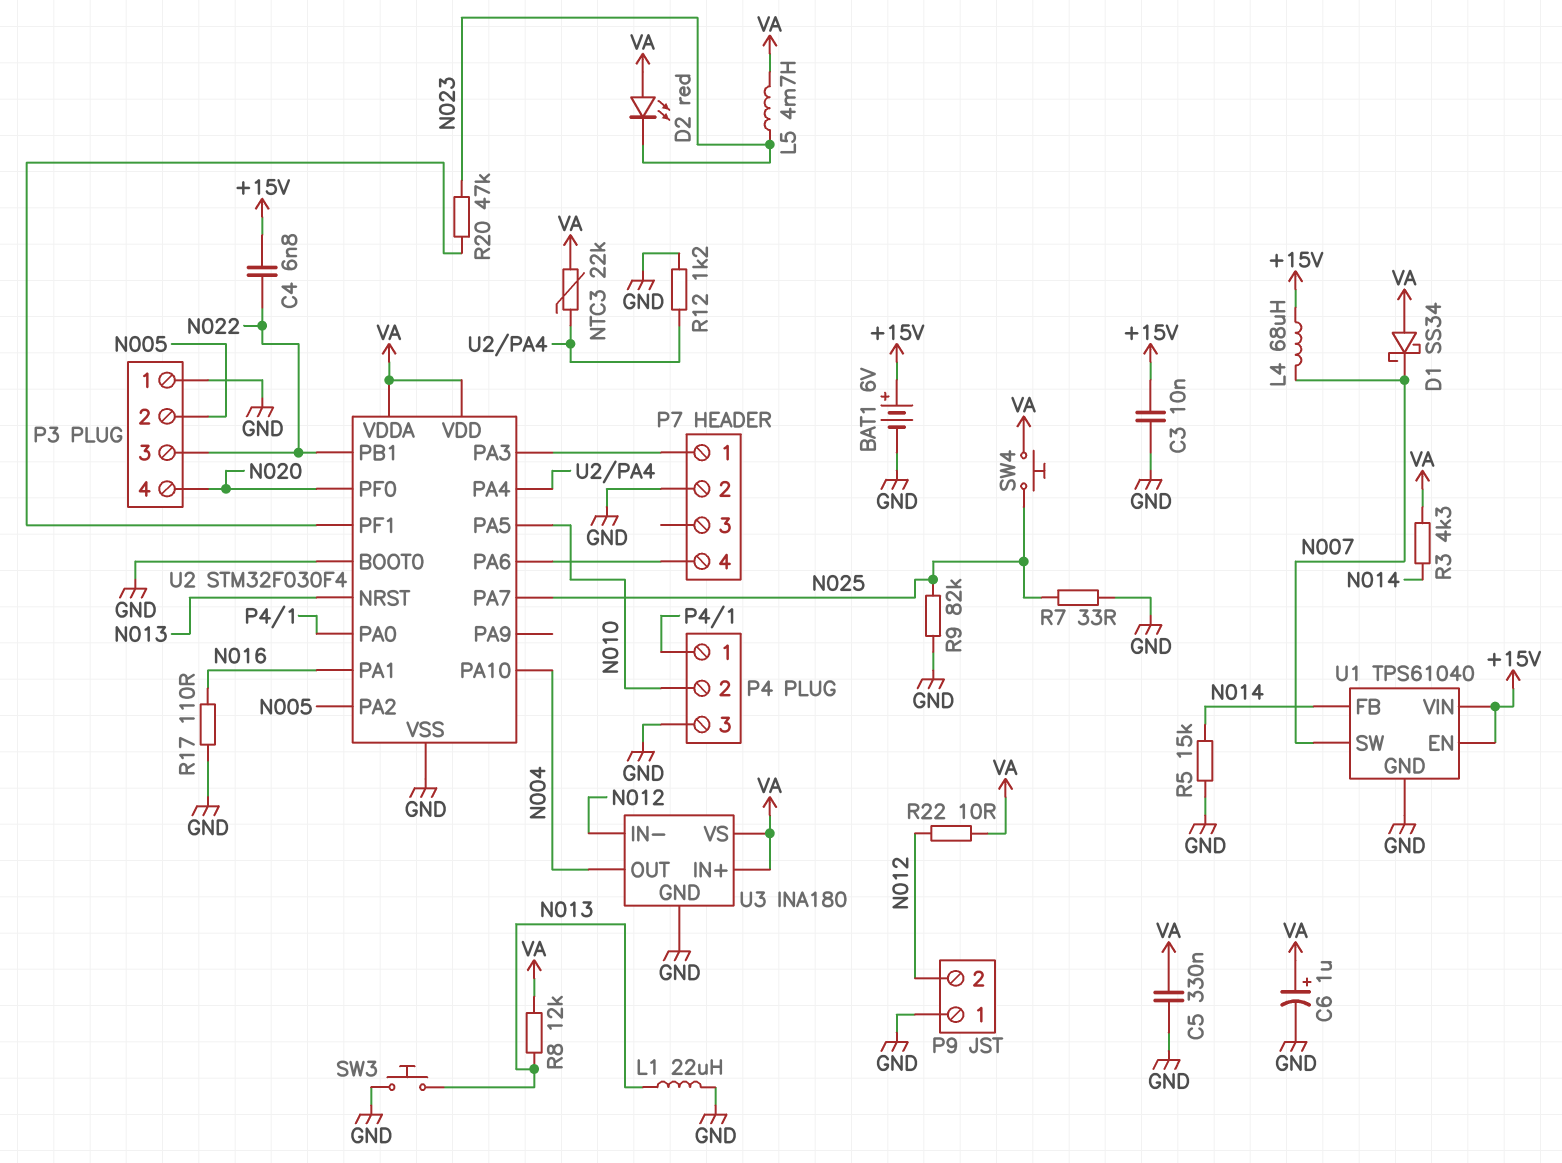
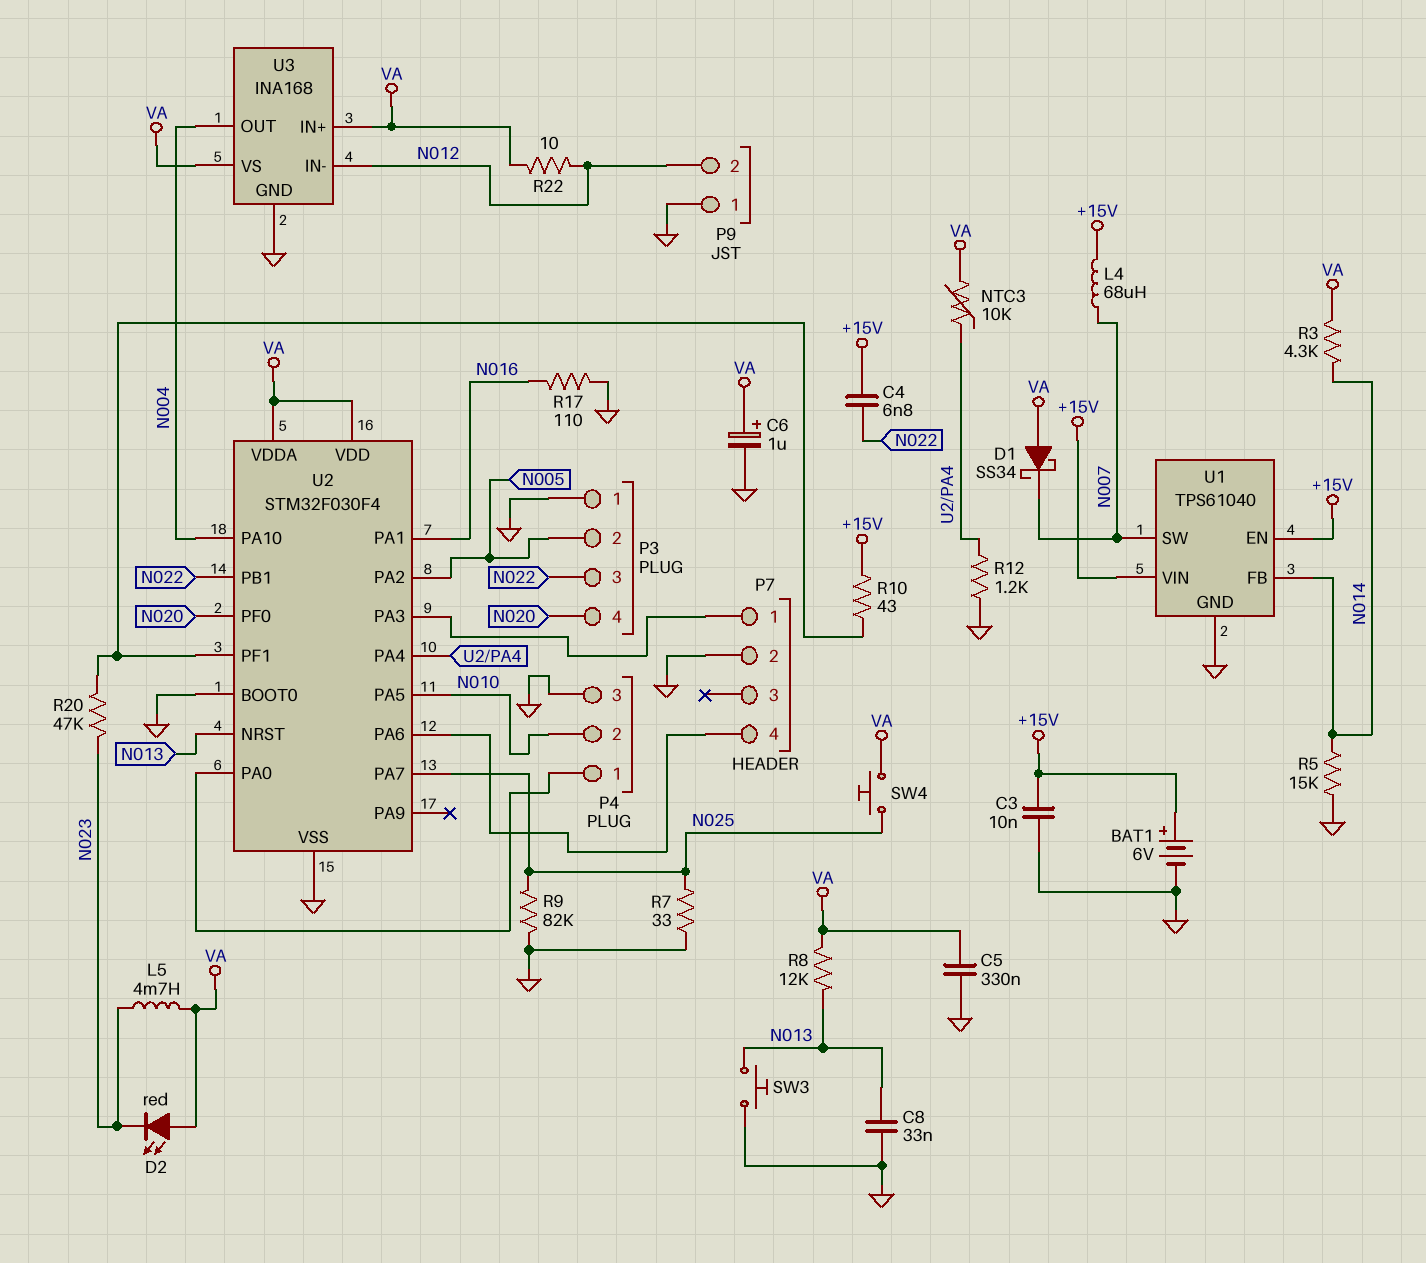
C8: none -> 33nF (GND, N013)
L1: 22uH (GND, N013) -> none
NTC3: 22k (U2/PA4, VA) -> 10k (U2/PA4, VA)
R10: none -> 43 (+15V, U2/PF1)
U3: INA180 -> INA168

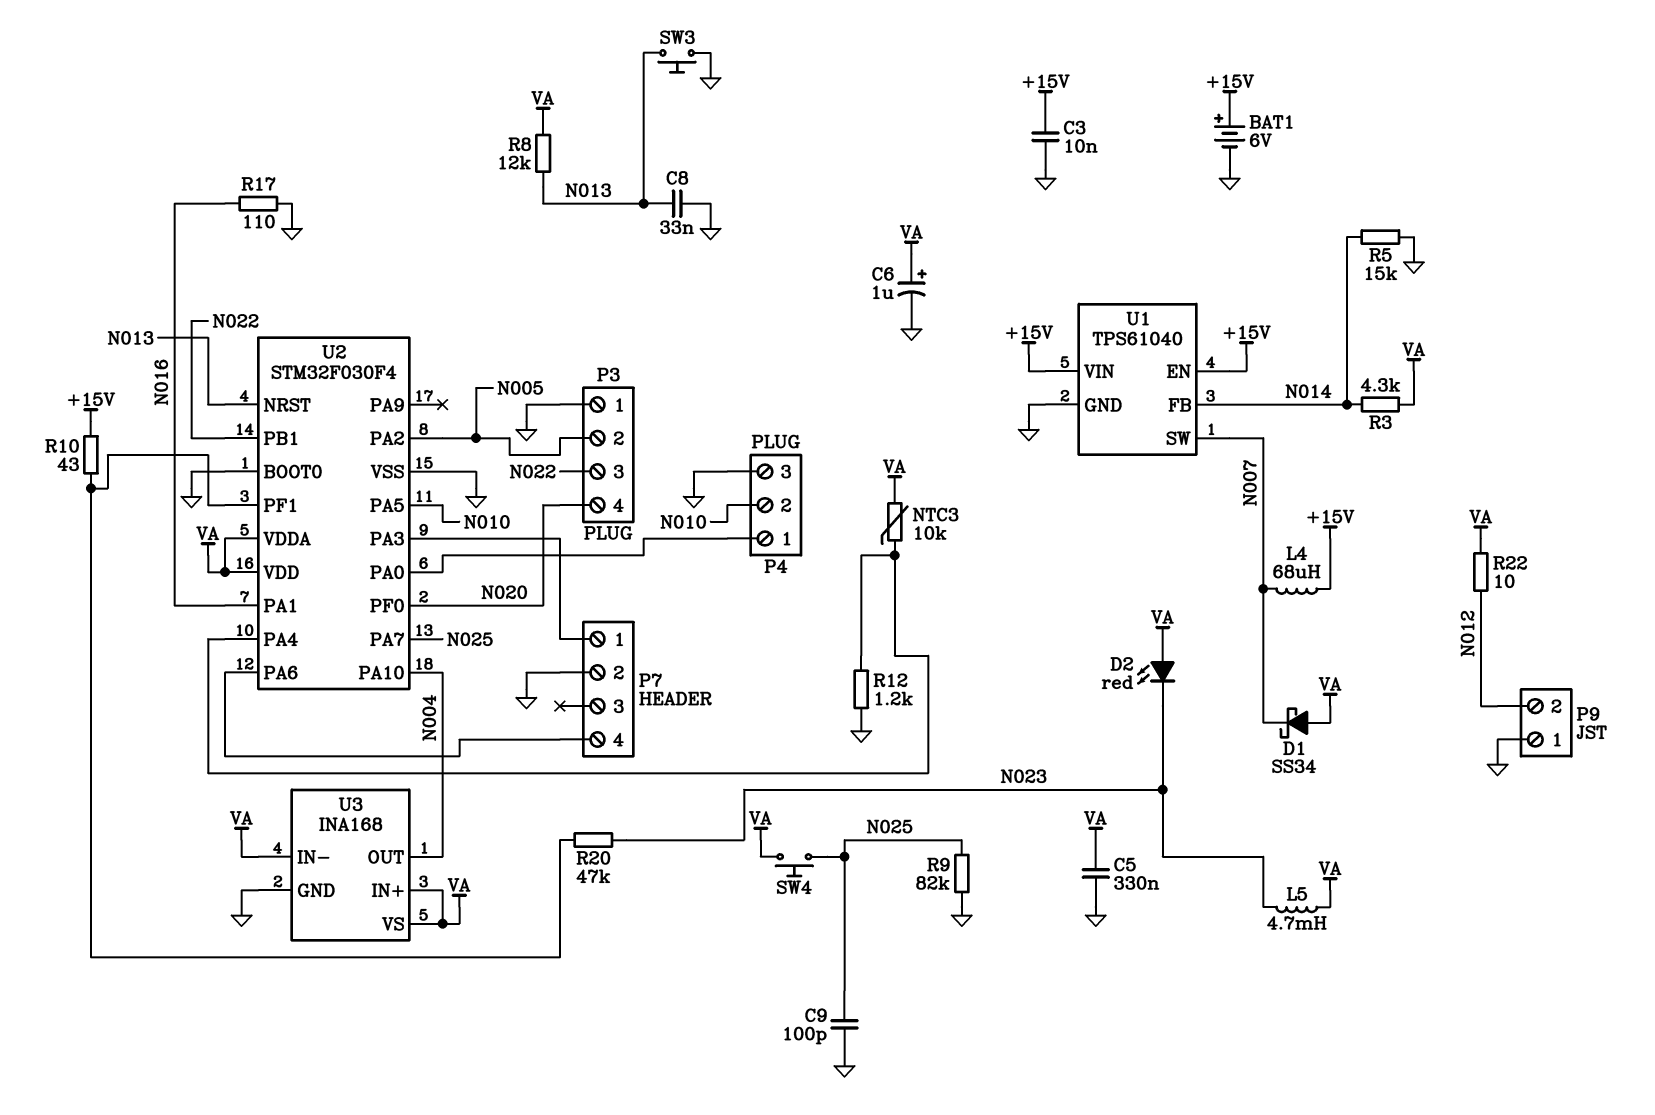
C4: 6.8nF (+15V, N022) -> none
C9: none -> 100pF (GND, N025)
R7: 33 (GND, N025) -> none
U3 pin IN-: N012 -> VA

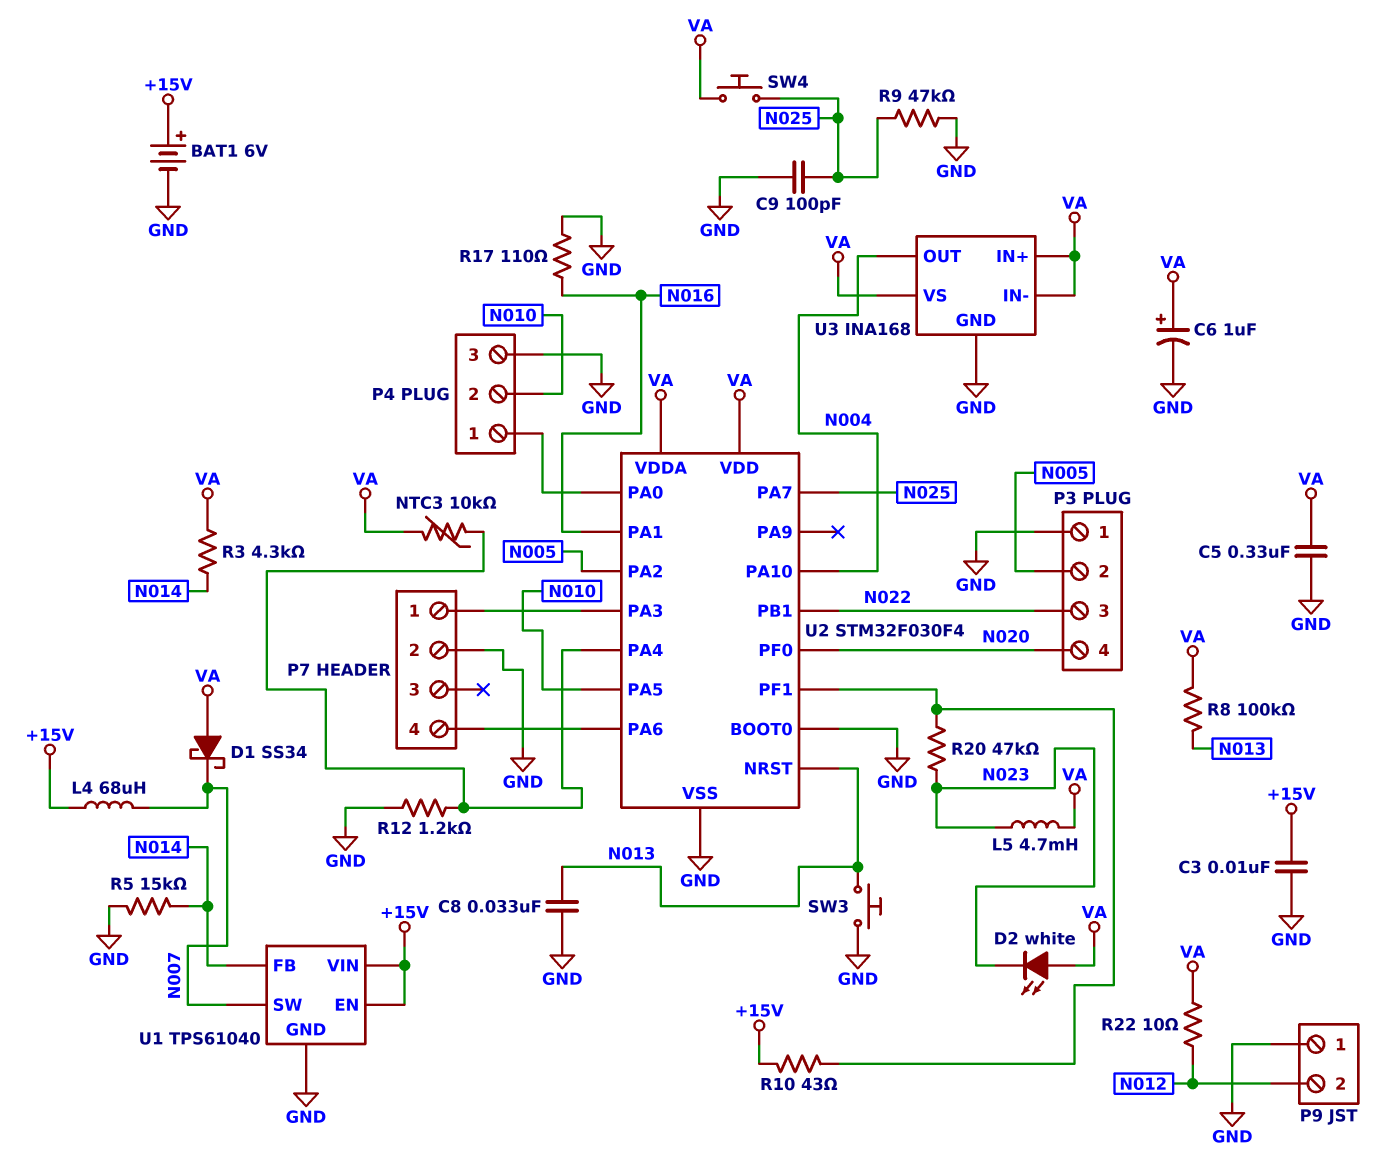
D2: LED red (A VA, K N023) -> LED white (A VA, K N023)
R8: 12k (N013, VA) -> 100k (N013, VA)
R9: 82k (GND, N025) -> 47k (GND, N025)

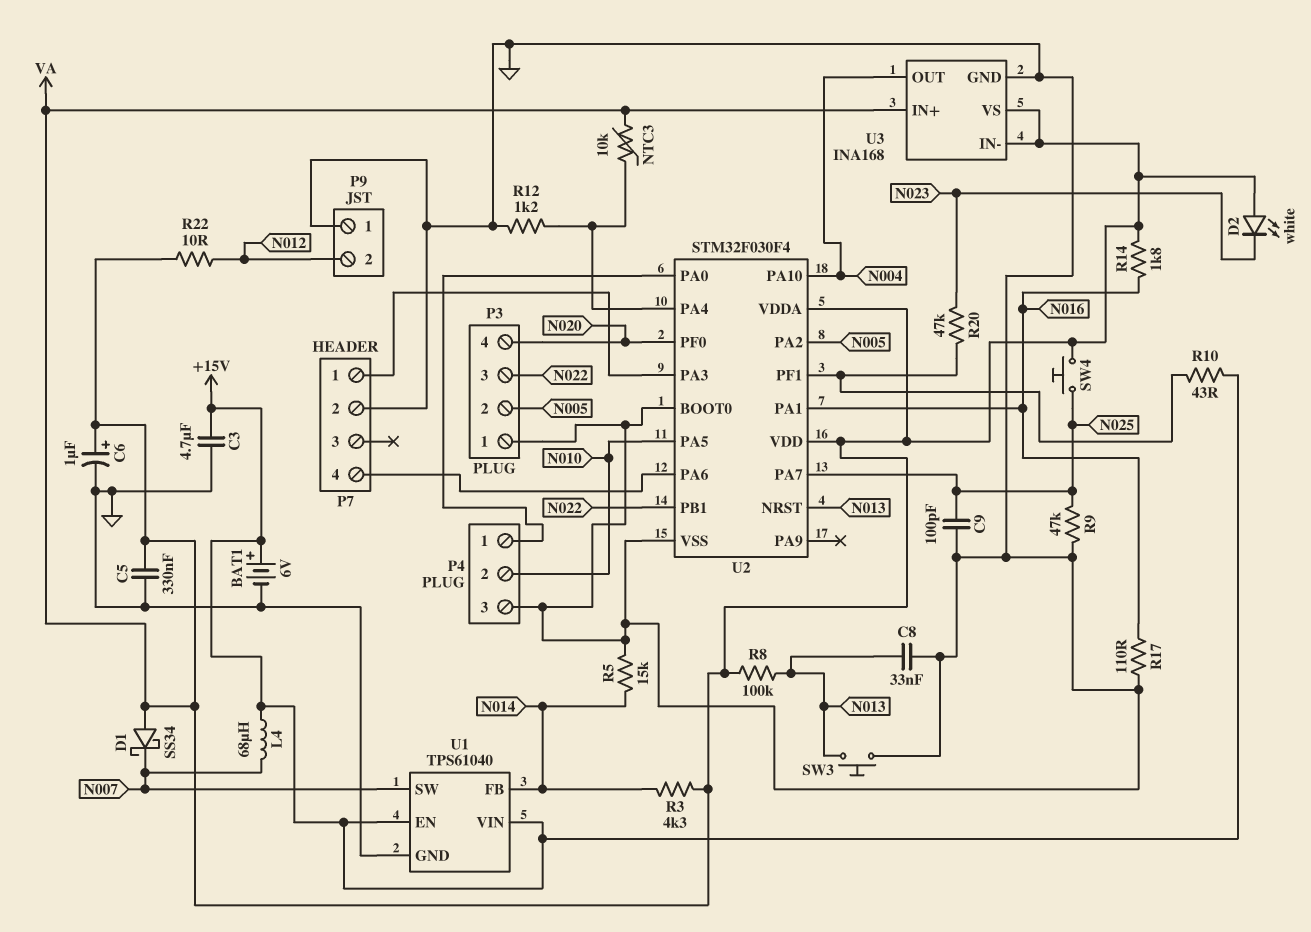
C3: 10nF (+15V, GND) -> 4.7uF (+15V, GND)
L5: 4.7mH (N023, VA) -> none
R14: none -> 1.8k (N016, VA)

